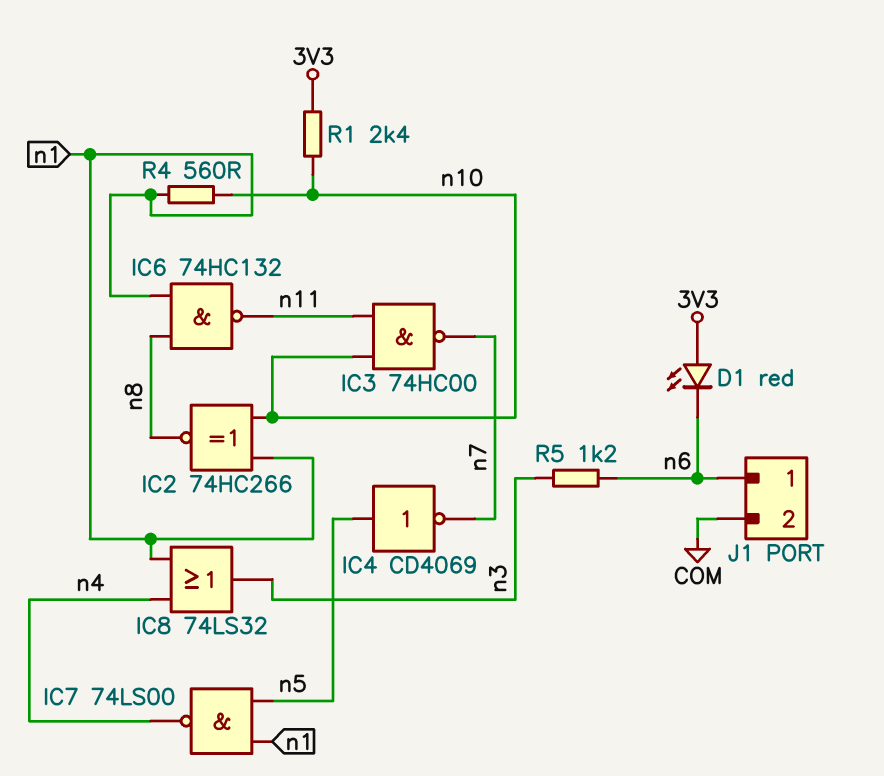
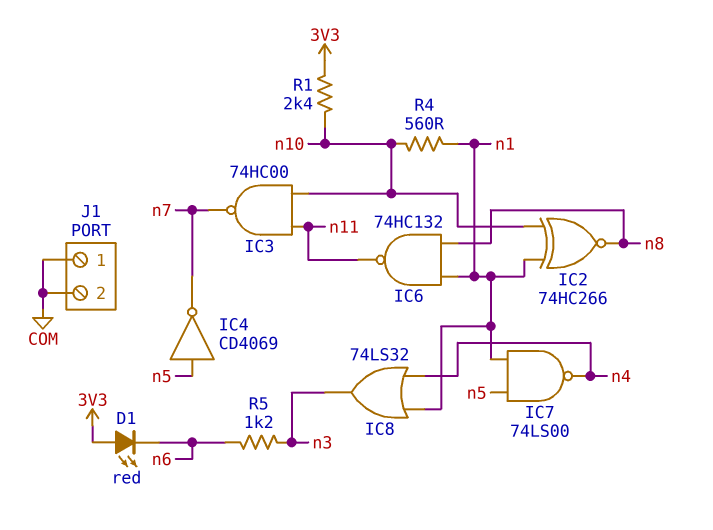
J1 pin 1: n6 -> COM

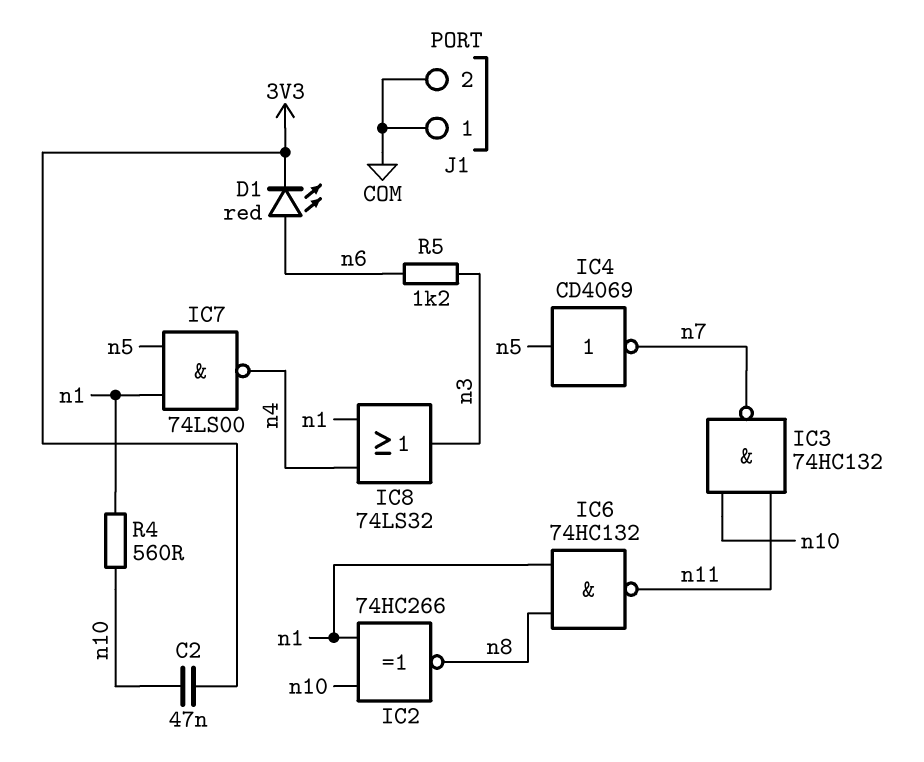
C2: none -> 47nF (3V3, n10)
D1: LED red (A 3V3, K n6) -> LED red (A n6, K 3V3)
IC3: NAND 74HC00 (in n10, in n11, out n7) -> NAND 74HC132 (in n10, in n11, out n7)
R1: 2.4k (3V3, n10) -> none

